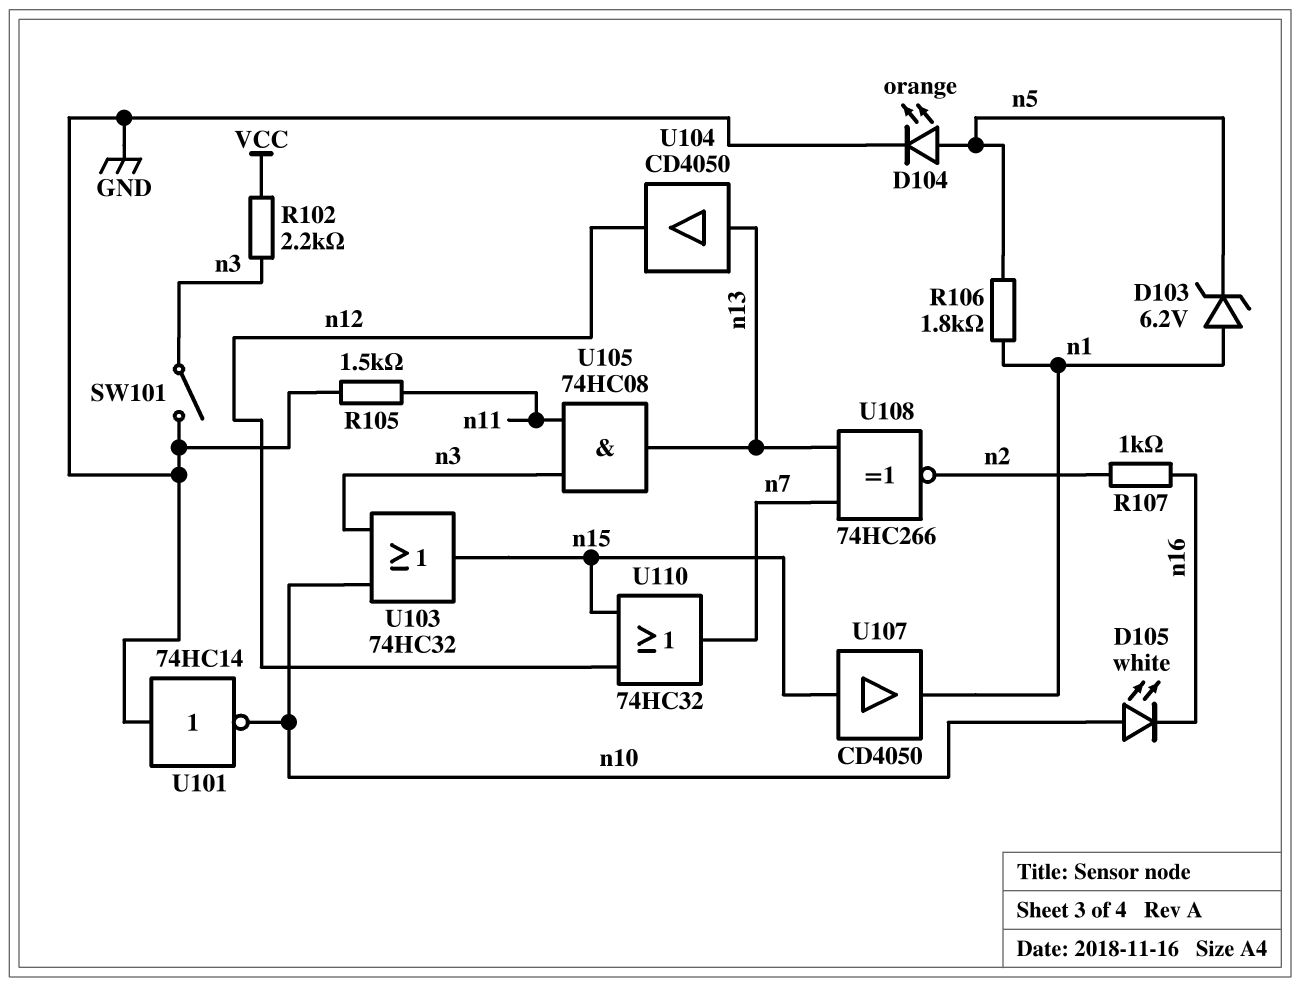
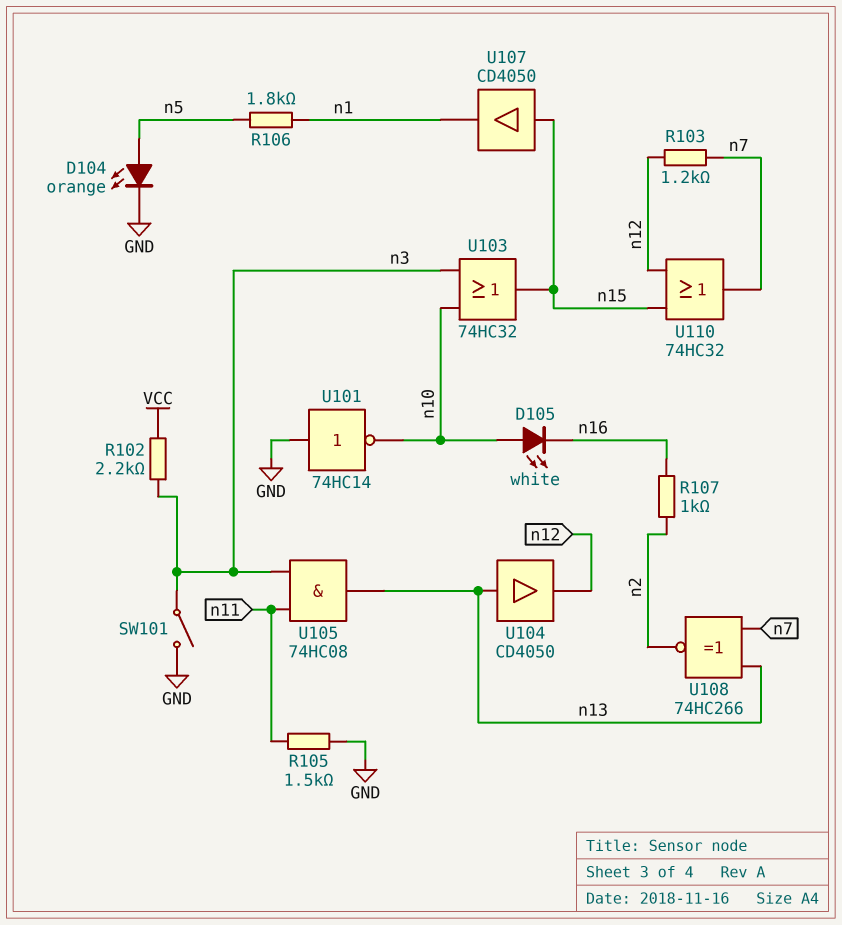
D103: zener 6.2V (A n1, K n5) -> none
R103: none -> 1.2k (n7, n12)

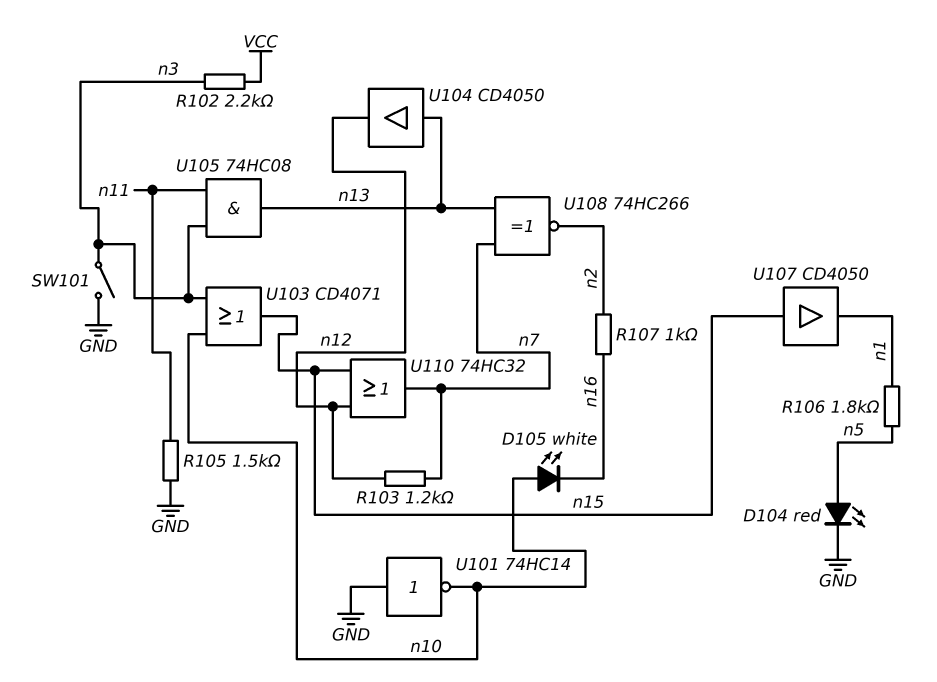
D104: LED orange (A n5, K GND) -> LED red (A n5, K GND)
U103: OR 74HC32 (in n3, in n10, out n15) -> OR CD4071 (in n3, in n10, out n15)

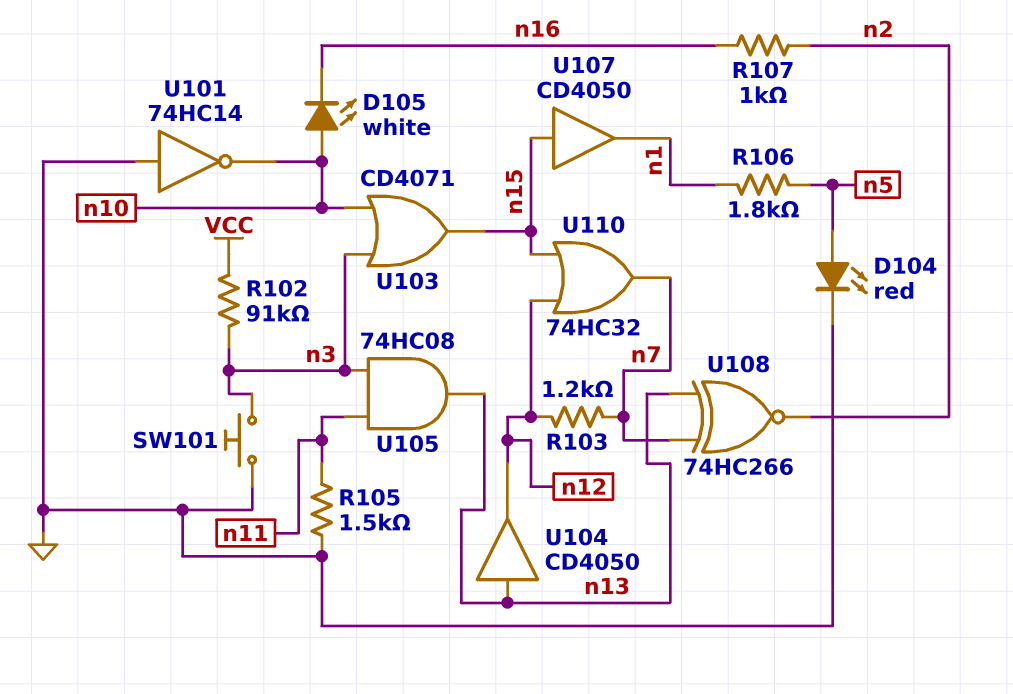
R102: 2.2k (VCC, n3) -> 91k (VCC, n3)
SW101: switch (GND, n3) -> button (GND, n3)

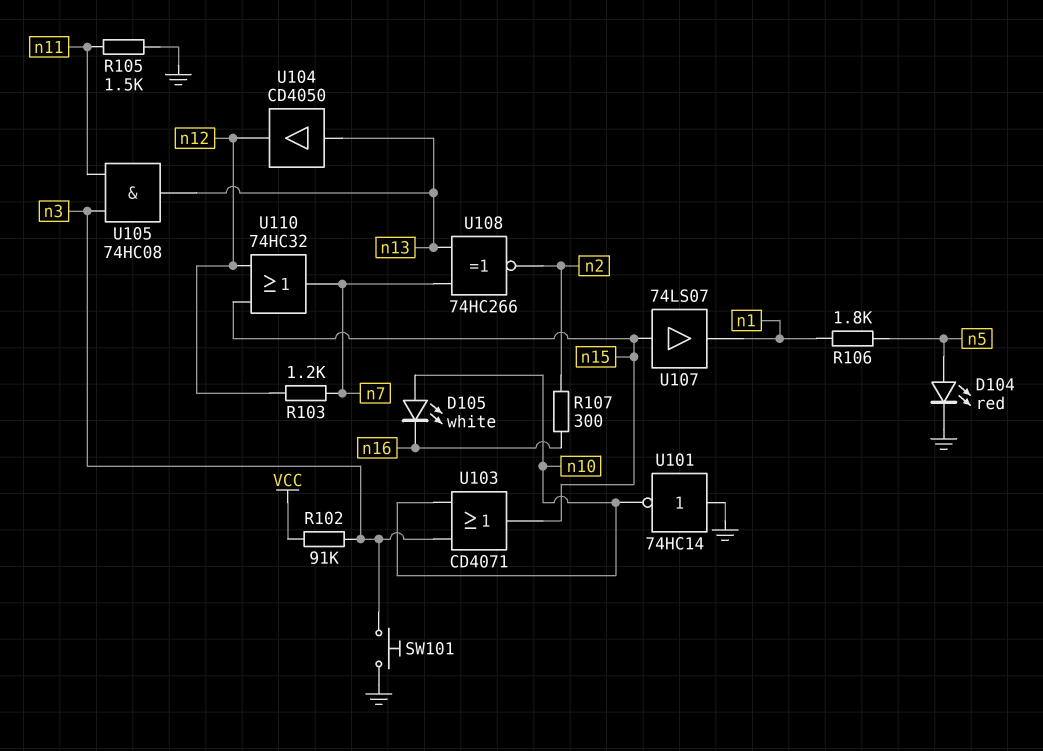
R107: 1k (n2, n16) -> 300 (n2, n16)
U107: buffer CD4050 (in n15, out n1) -> buffer 74LS07 (in n15, out n1)

